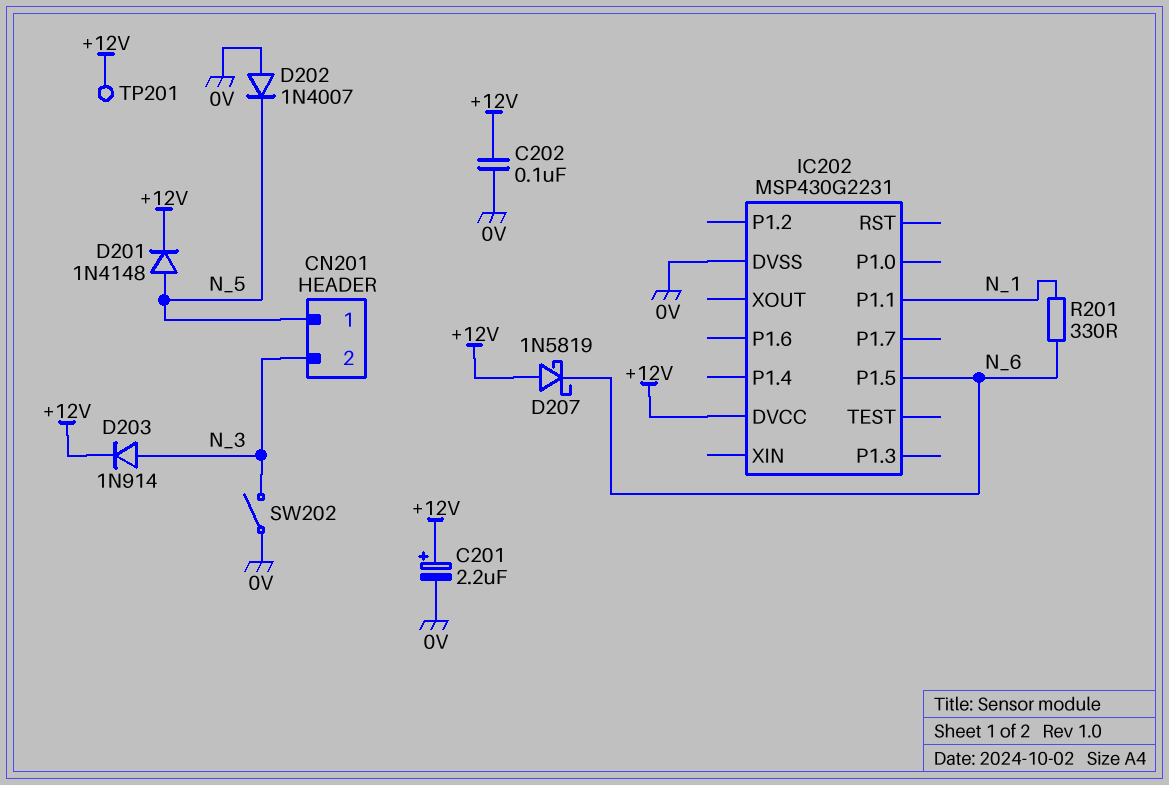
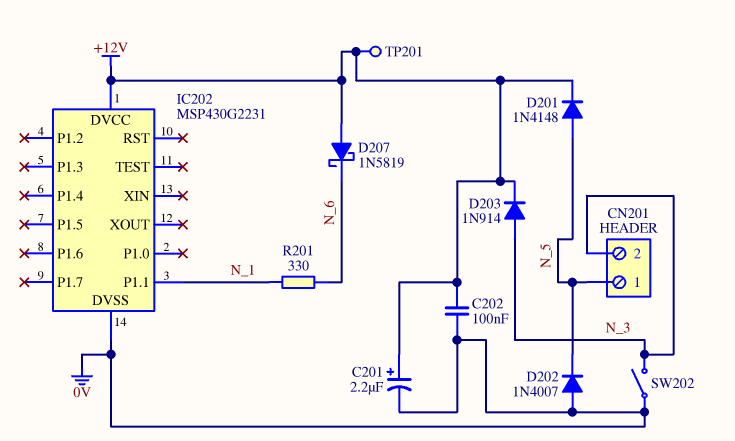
IC202 pin P1.5: N_6 -> none

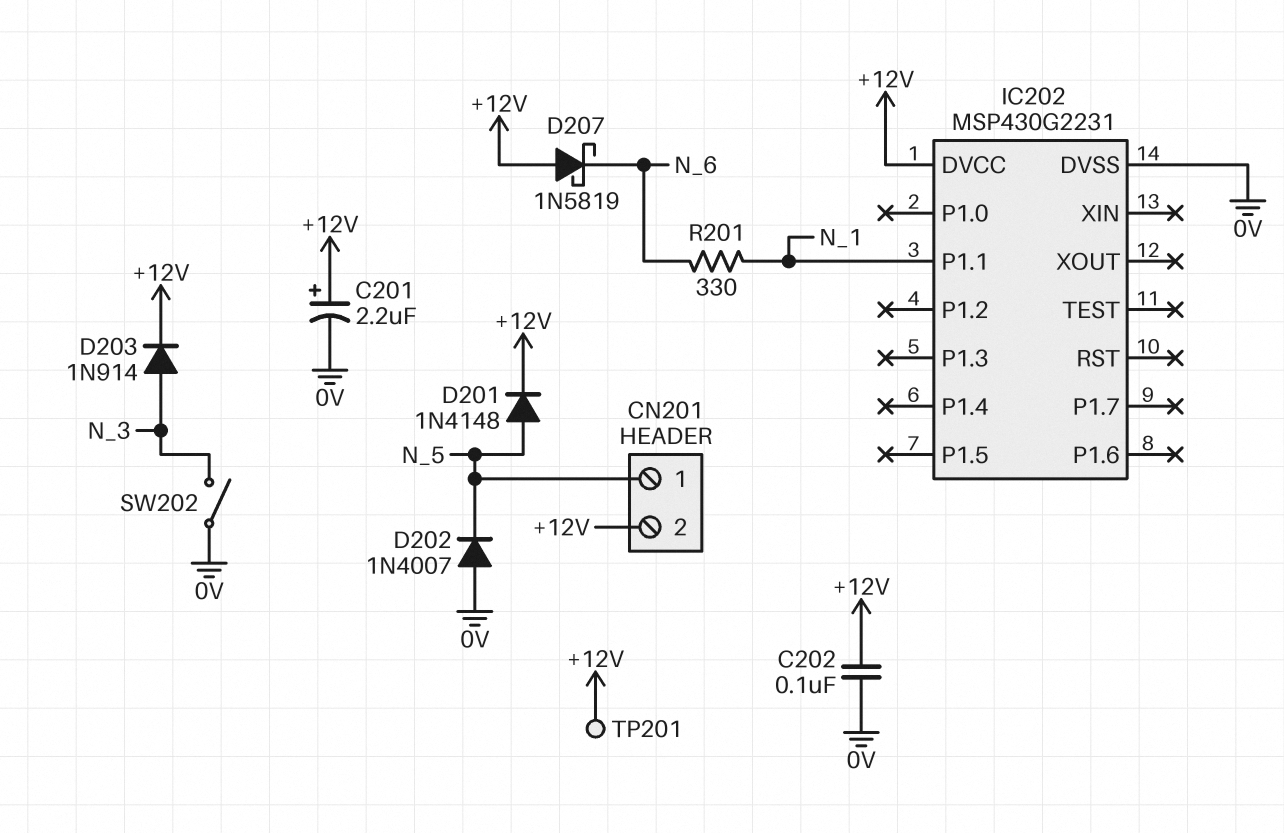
CN201 pin 2: N_3 -> +12V

